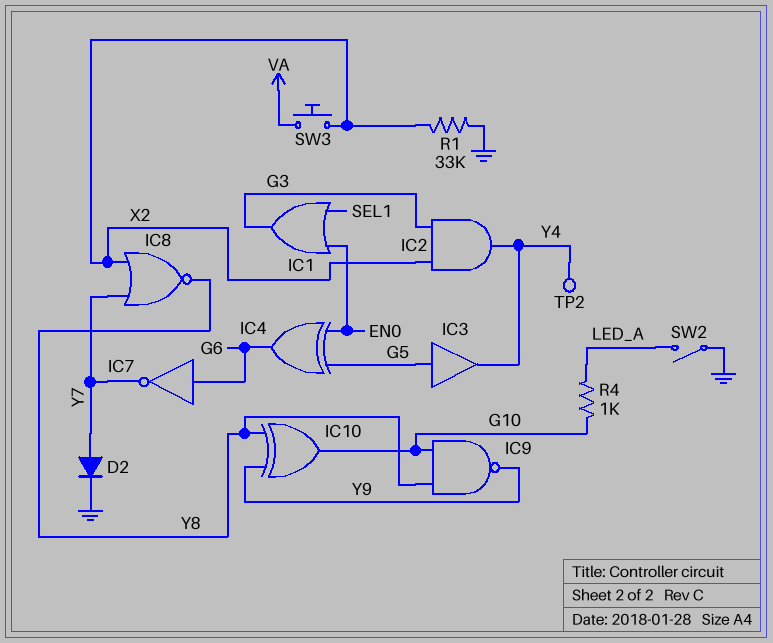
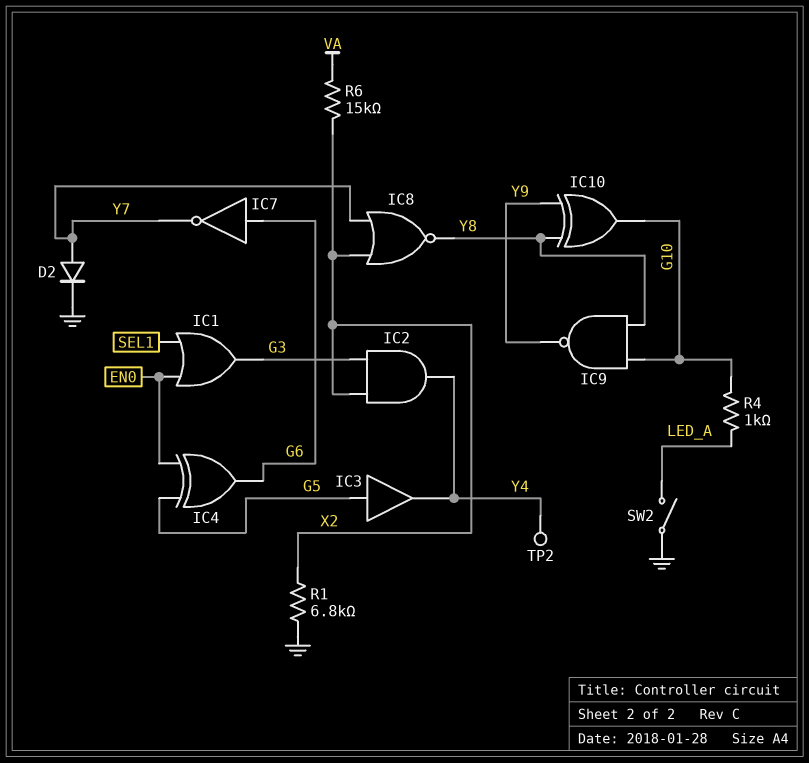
R1: 33k (GND, X2) -> 6.8k (GND, X2)
R6: none -> 15k (VA, X2)
SW3: button (VA, X2) -> none

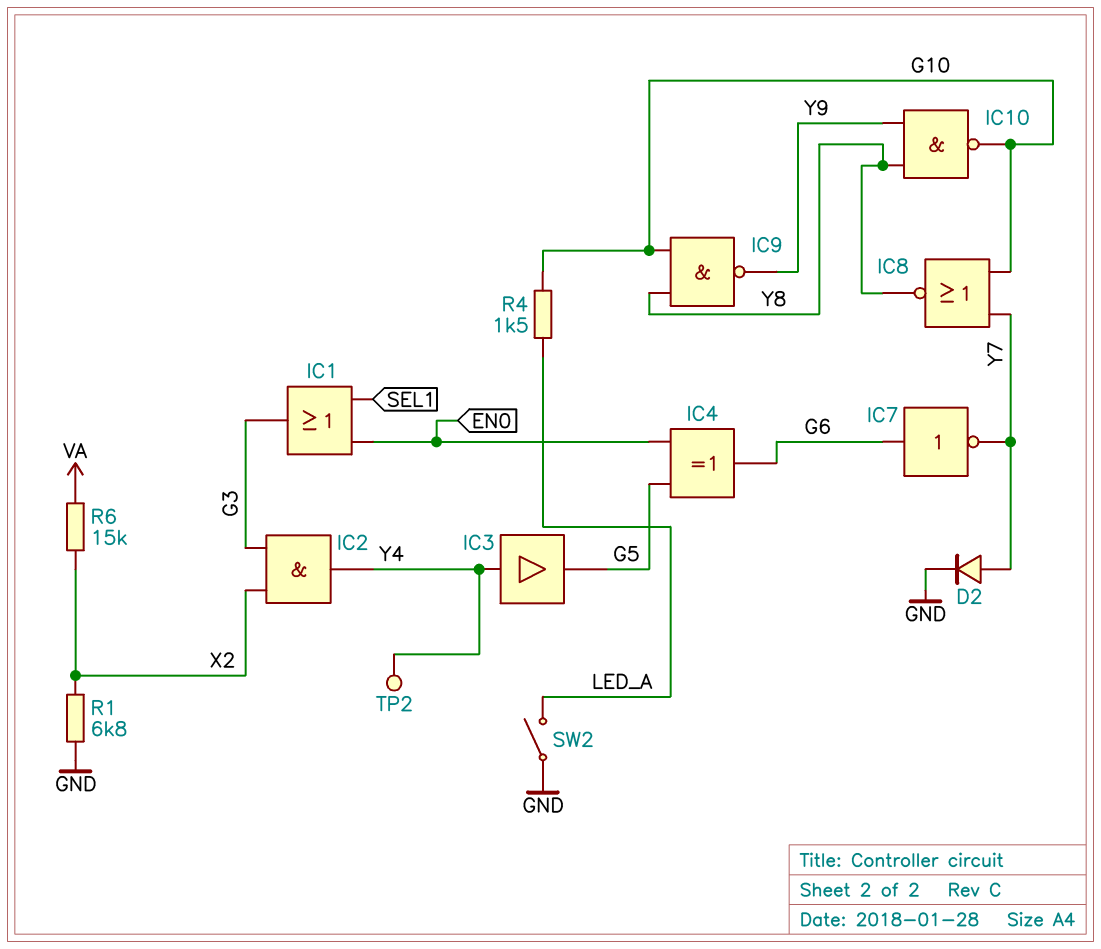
IC3: buffer (in G5, out Y4) -> buffer (in Y4, out G5)
IC8: NOR (in X2, in Y7, out Y8) -> NOR (in G10, in Y7, out Y8)
IC10: XOR (in Y8, in Y9, out G10) -> NAND (in Y8, in Y9, out G10)
R4: 1k (G10, LED_A) -> 1.5k (G10, LED_A)

